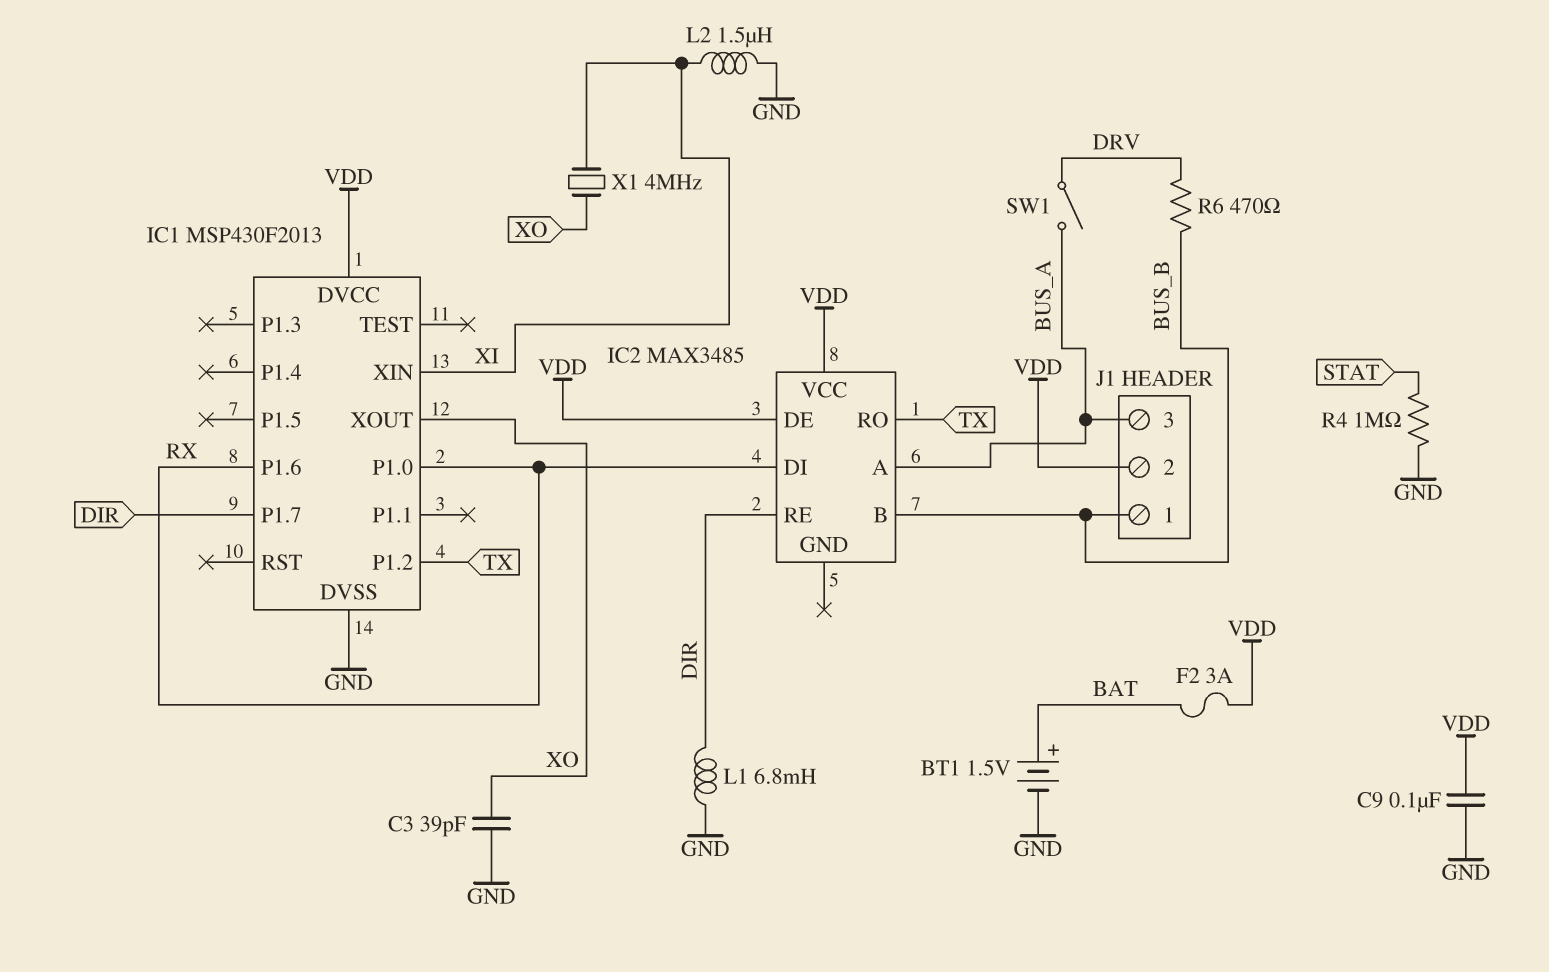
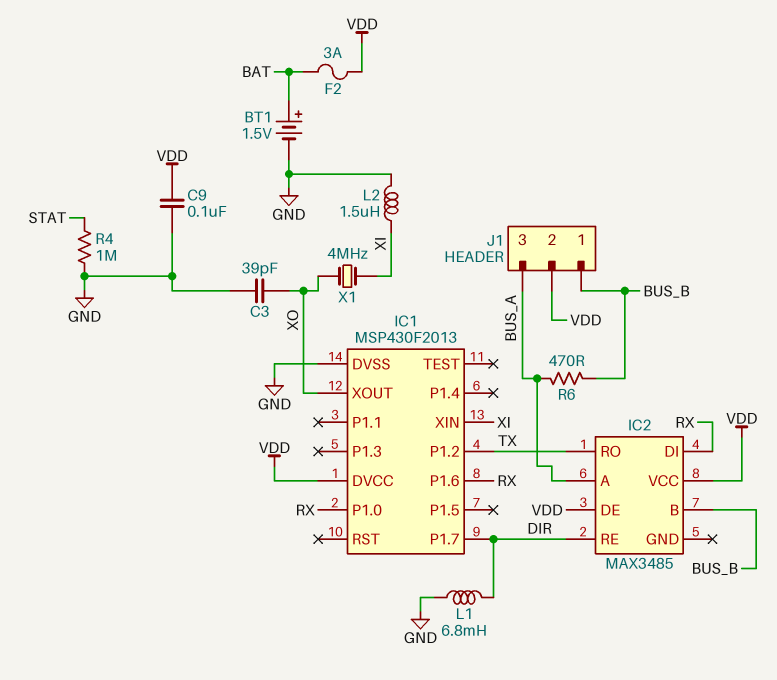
R6: 470 (BUS_B, DRV) -> 470 (BUS_A, BUS_B)
SW1: switch (BUS_A, DRV) -> none

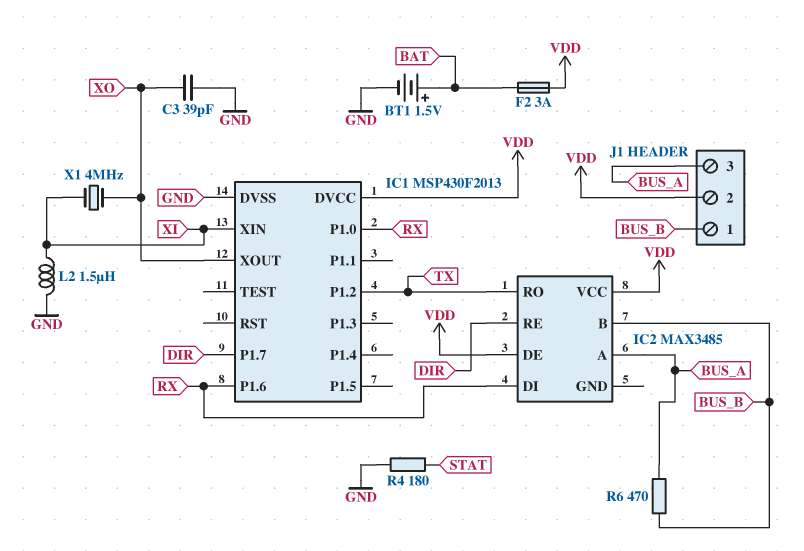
C9: 100nF (GND, VDD) -> none
L1: 6.8mH (DIR, GND) -> none
R4: 1M (GND, STAT) -> 180 (GND, STAT)

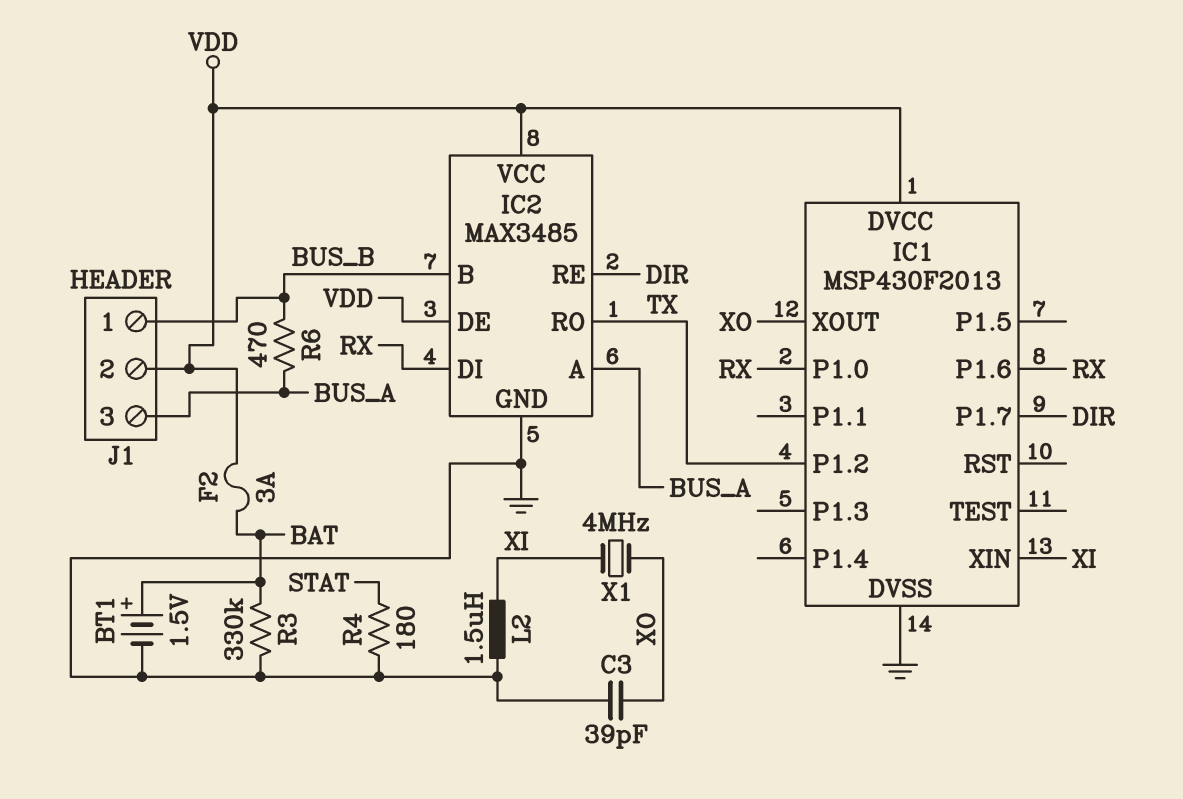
IC2 pin GND: none -> GND
R3: none -> 330k (BAT, GND)

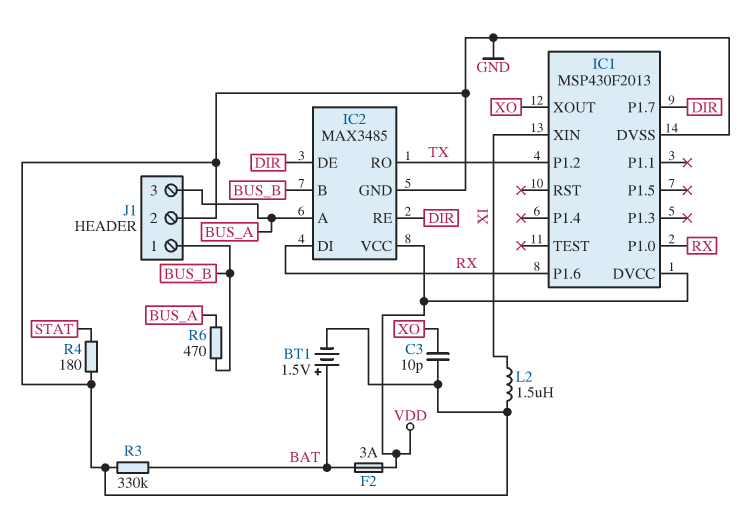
C3: 39pF (GND, XO) -> 10pF (GND, XO)
IC2 pin DE: VDD -> DIR
J1 pin 2: VDD -> GND
X1: 4MHz (XI, XO) -> none

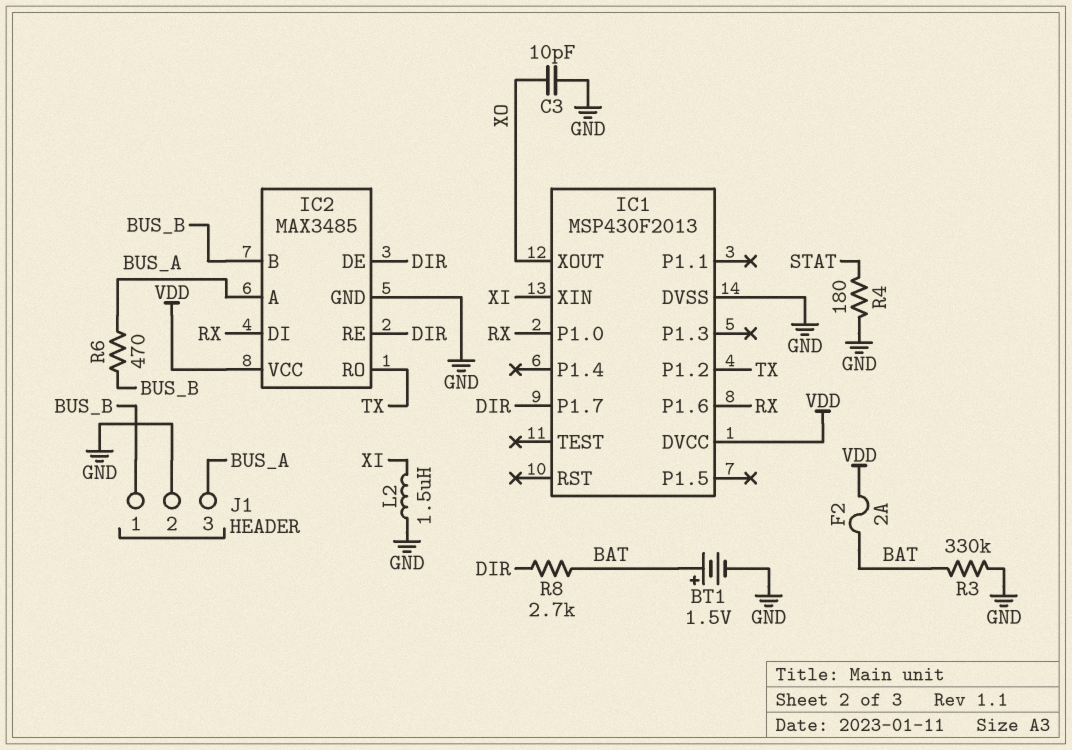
F2: 3A (BAT, VDD) -> 2A (BAT, VDD)
R8: none -> 2.7k (BAT, DIR)

